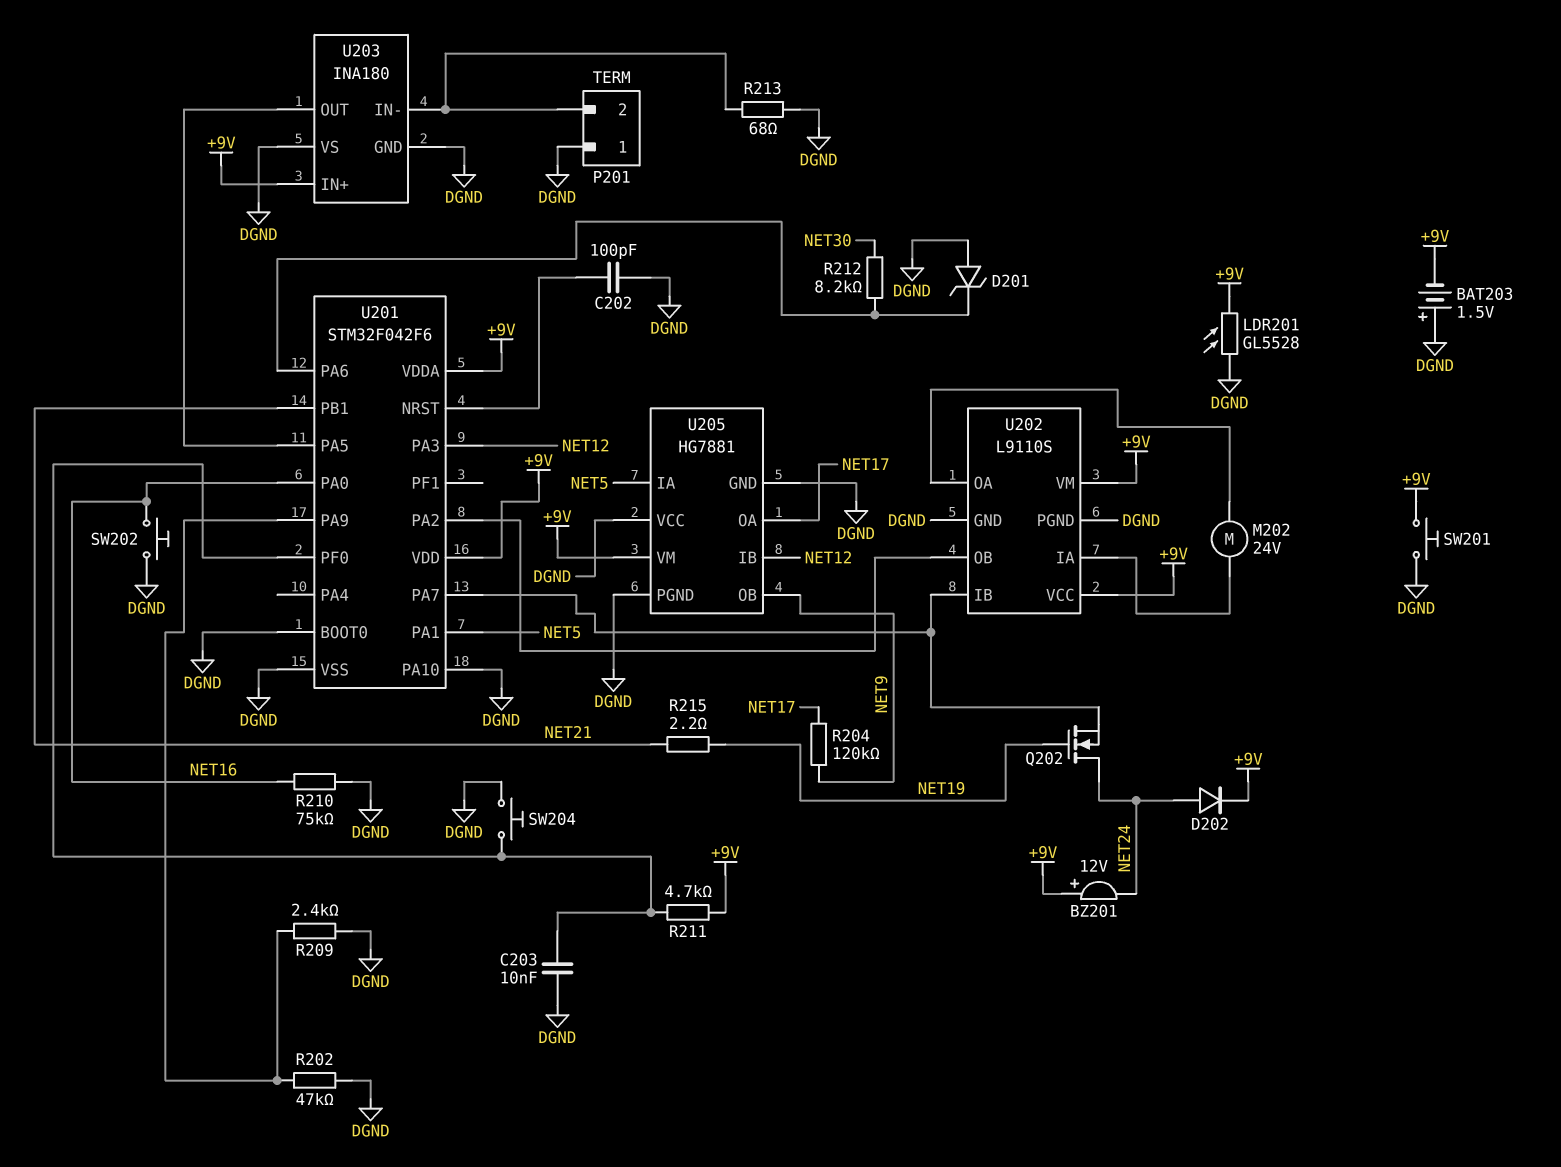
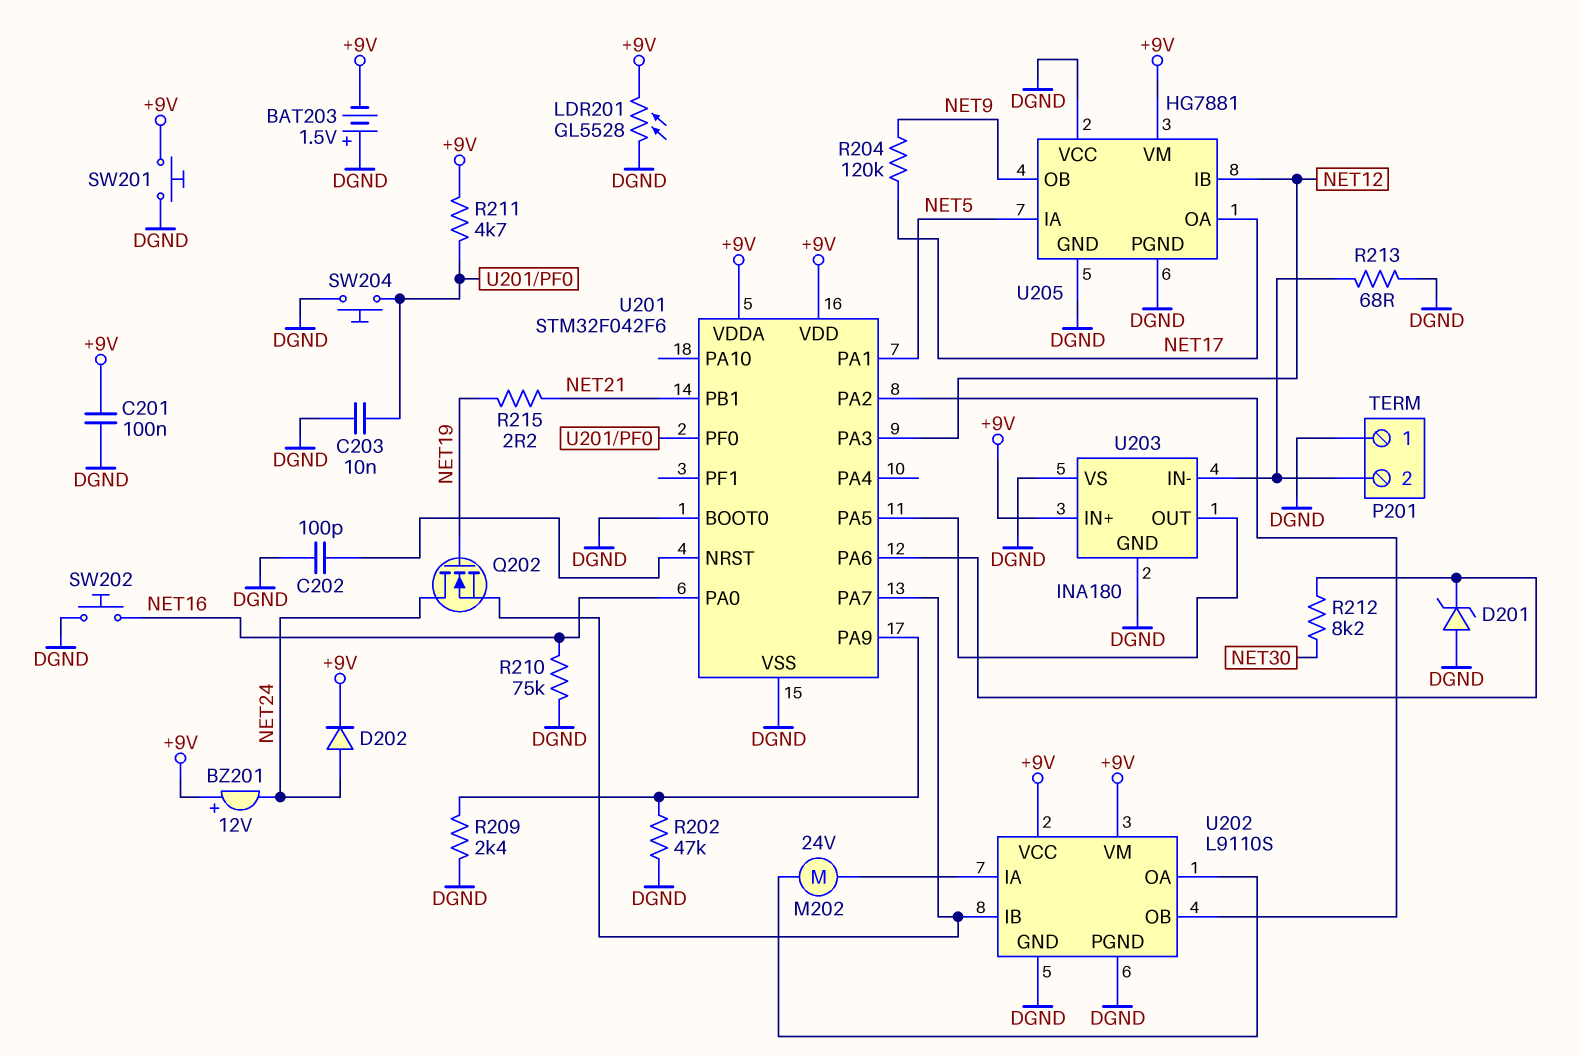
C201: none -> 100nF (+9V, DGND)
U201 pin PA10: DGND -> none

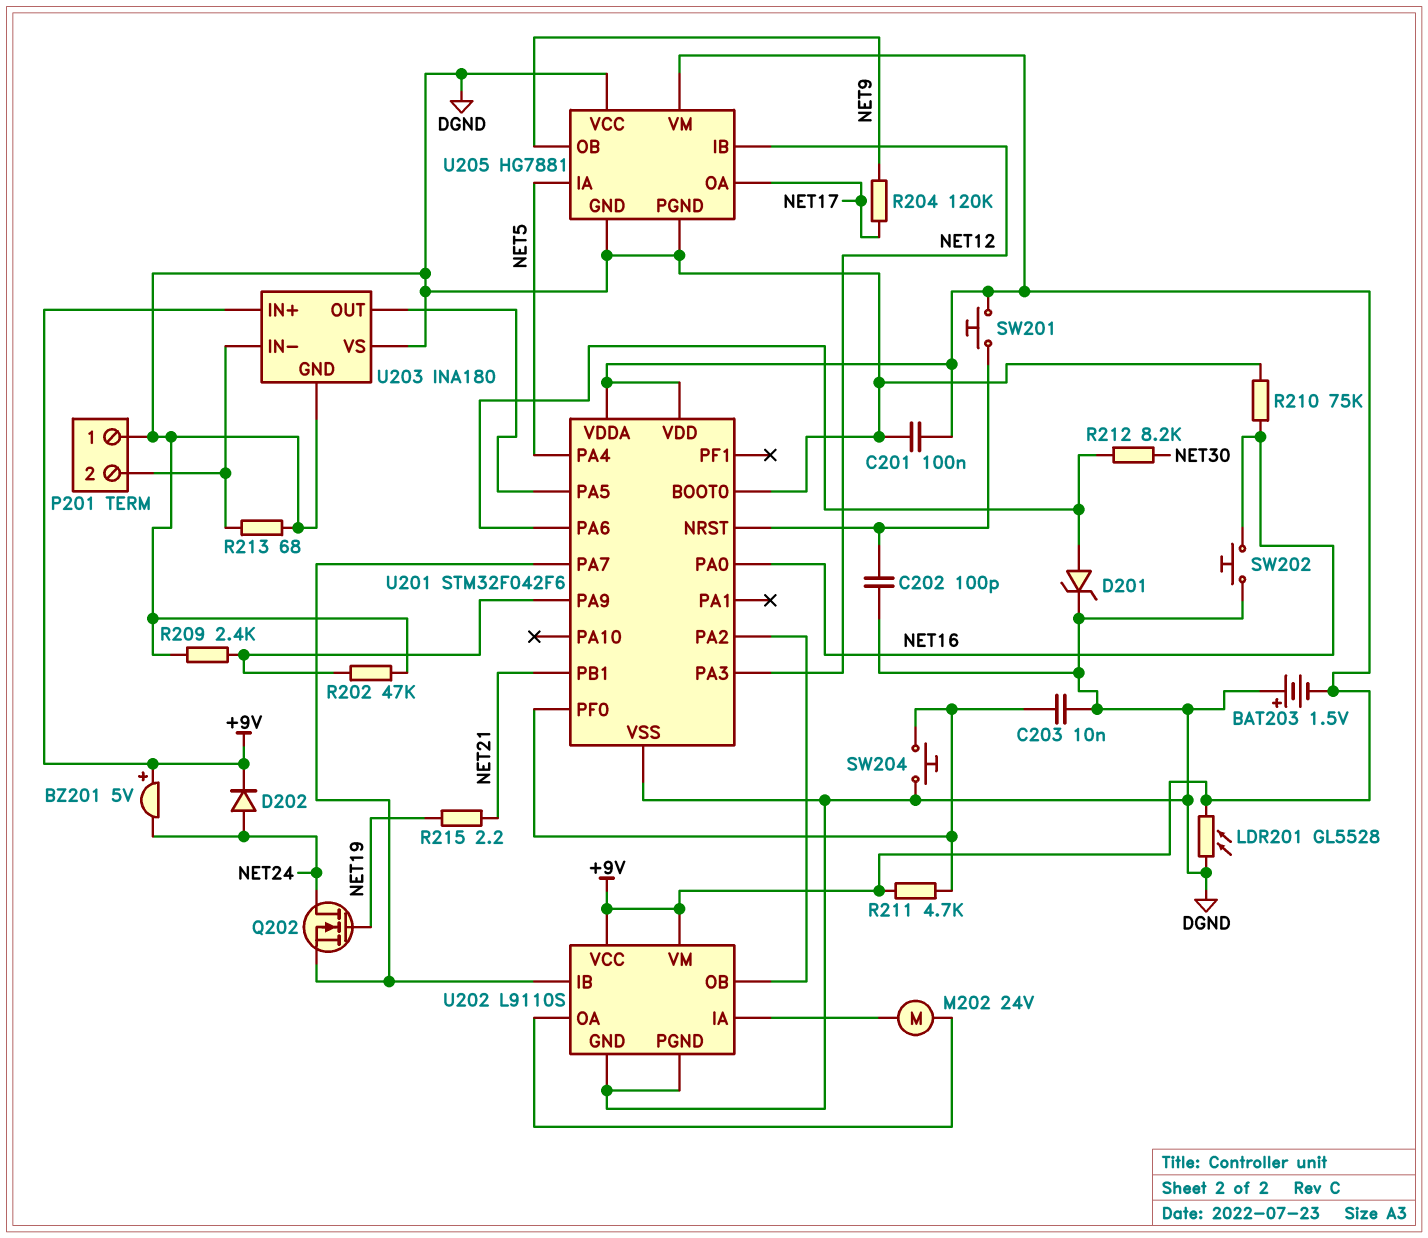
BZ201: buzzer 12V (plus +9V, minus NET24) -> buzzer 5V (plus +9V, minus NET24)
D201: zener (A DGND, K U201/PA6) -> zener (A U201/PA6, K DGND)
SW201: button (+9V, DGND) -> button (+9V, U201/NRST)
U201 pin PA1: NET5 -> none
U201 pin PA4: none -> NET5

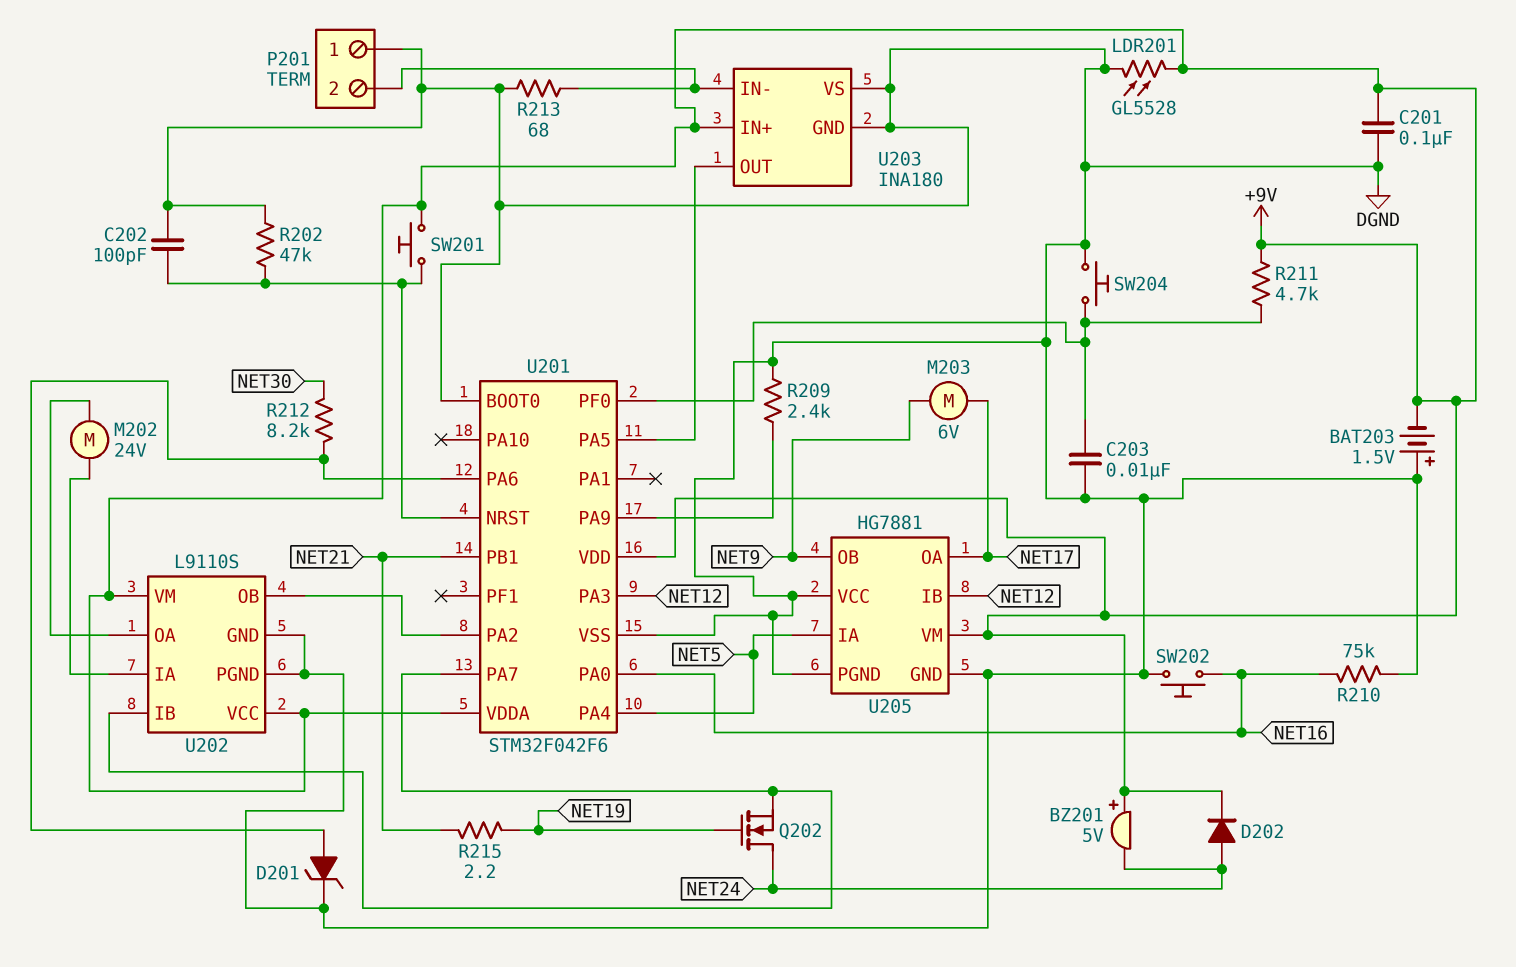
M203: none -> motor 6V (NET9, NET17)
R202: 47k (DGND, U201/PA9) -> 47k (DGND, U201/NRST)
R204: 120k (NET9, NET17) -> none

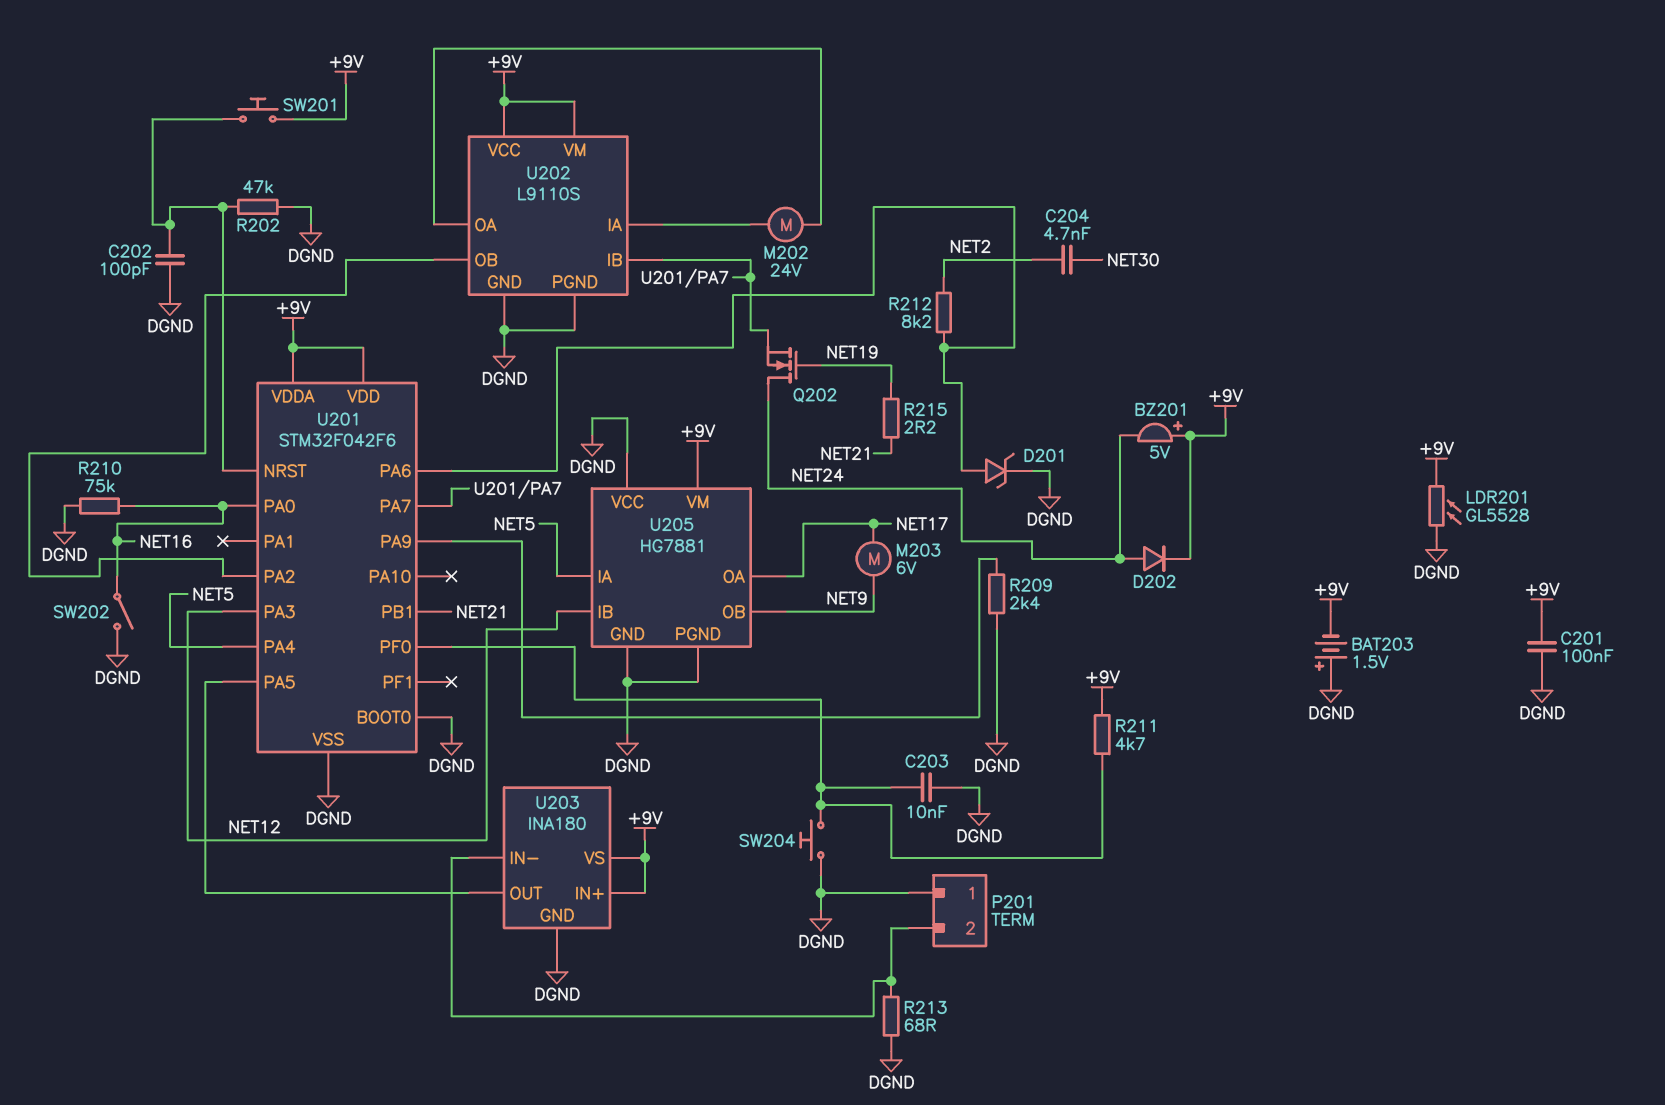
C204: none -> 4.7nF (NET2, NET30)
R212: 8.2k (NET30, U201/PA6) -> 8.2k (NET2, U201/PA6)
SW202: button (DGND, NET16) -> switch (DGND, NET16)
U203 pin VS: DGND -> +9V

